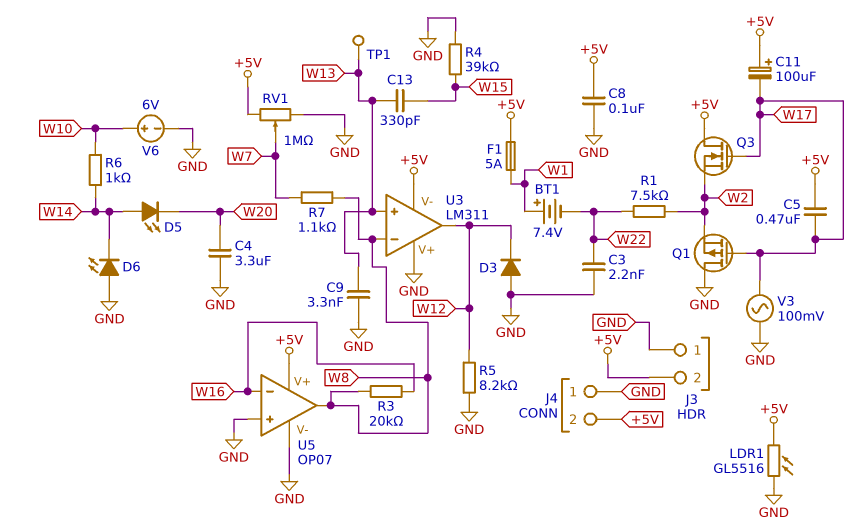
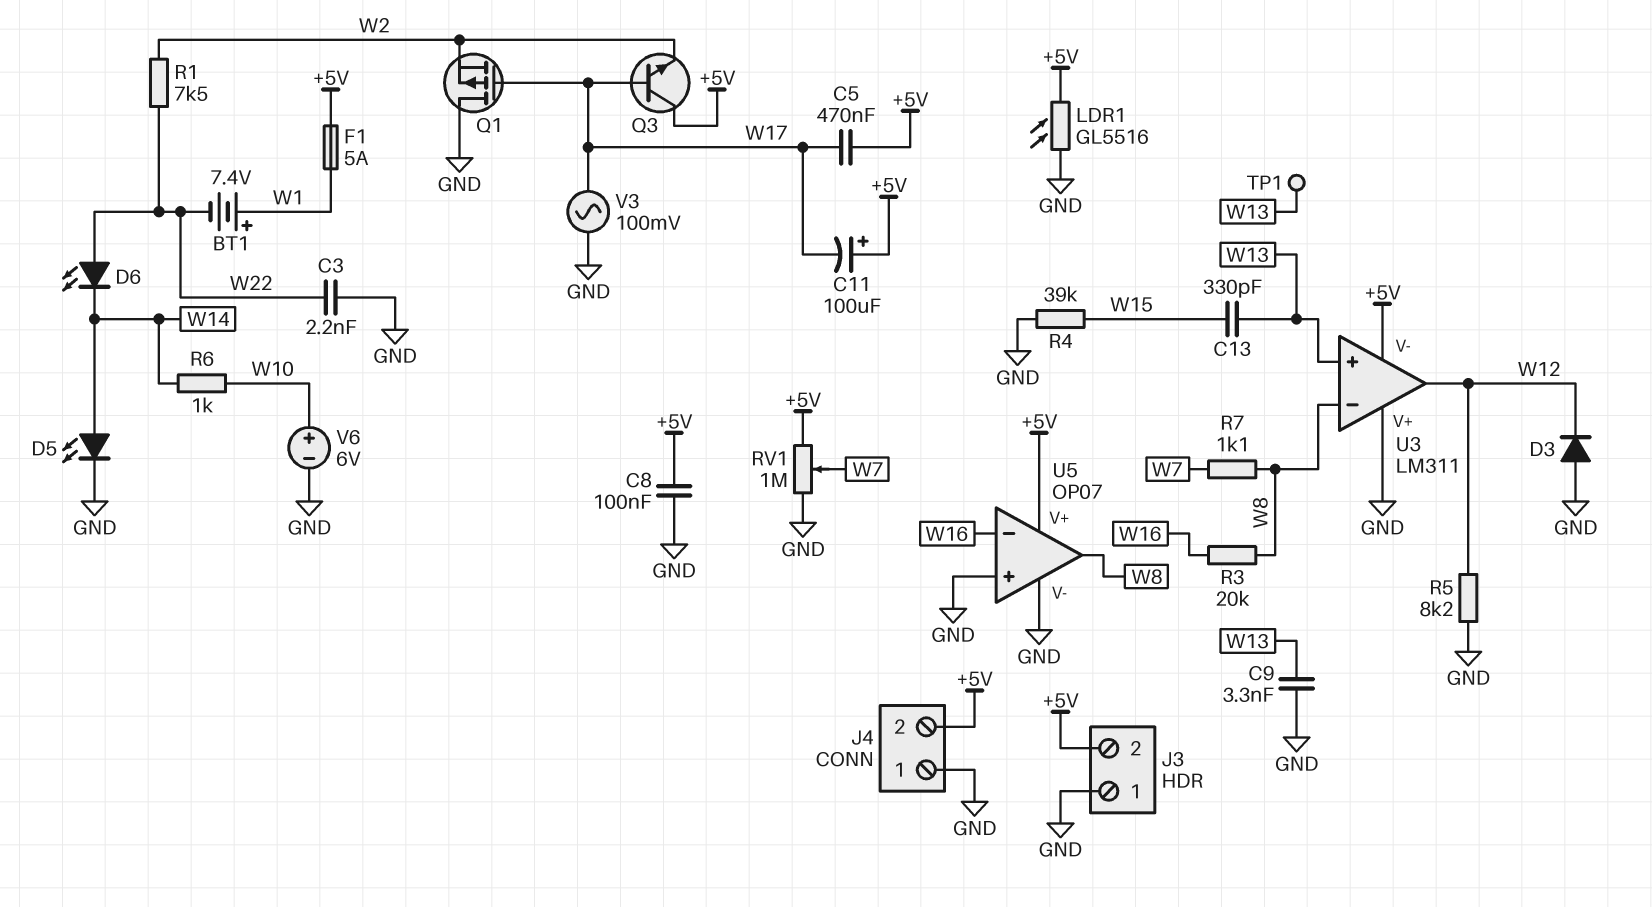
C4: 3.3uF (GND, W20) -> none
D5: LED (A W14, K W20) -> LED (A W14, K GND)
D6: LED (A GND, K W14) -> LED (A W22, K W14)
Q3: NMOS (G W17, D +5V, S W2) -> NPN (B W17, C +5V, E W2)

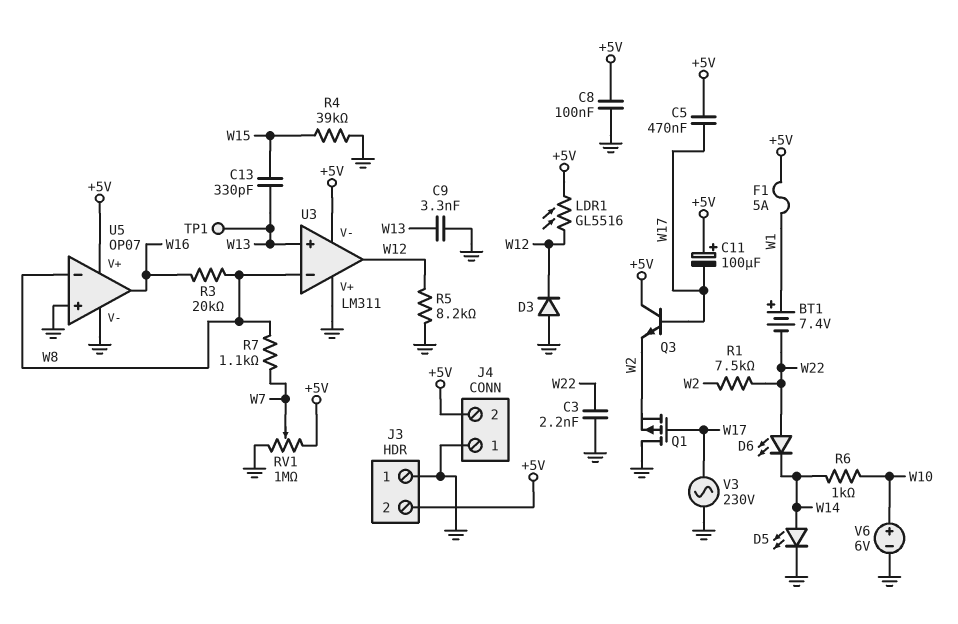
LDR1: GL5516 (+5V, GND) -> GL5516 (+5V, W12)
U5 pin in-: W16 -> W8
U5 pin out: W8 -> W16
V3: AC 100mV (GND, W17) -> AC 230V (GND, W17)

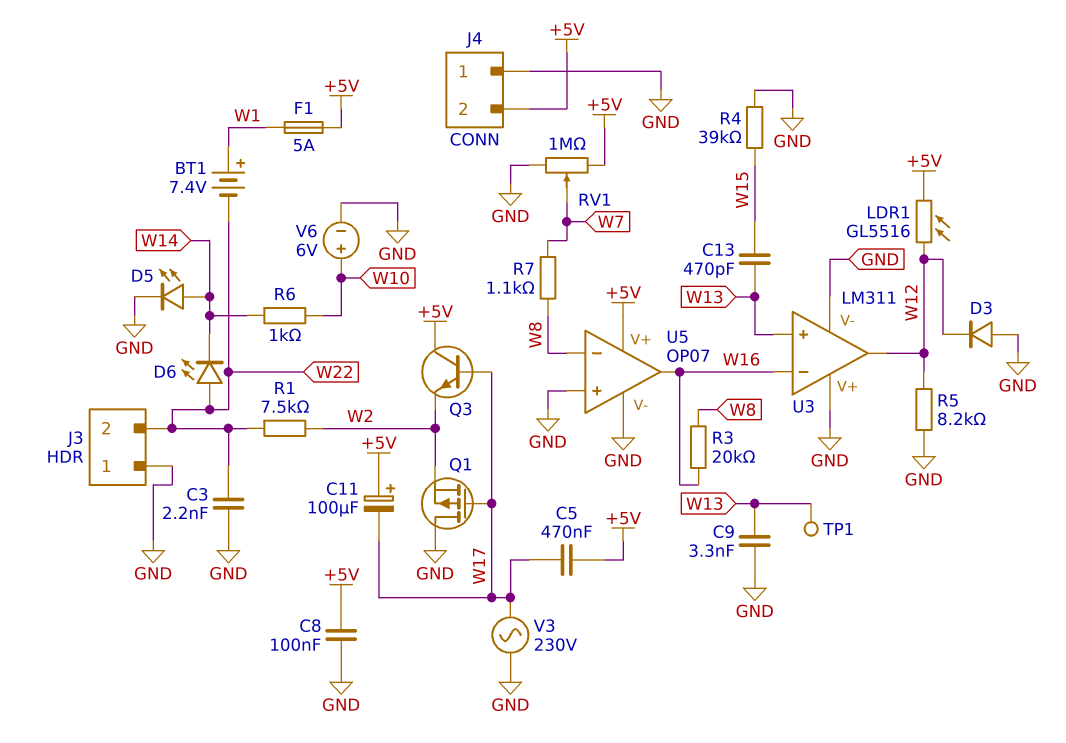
C13: 330pF (W13, W15) -> 470pF (W13, W15)
J3 pin 2: +5V -> W22
U3 pin V-: +5V -> GND
U3 pin in-: W8 -> W16

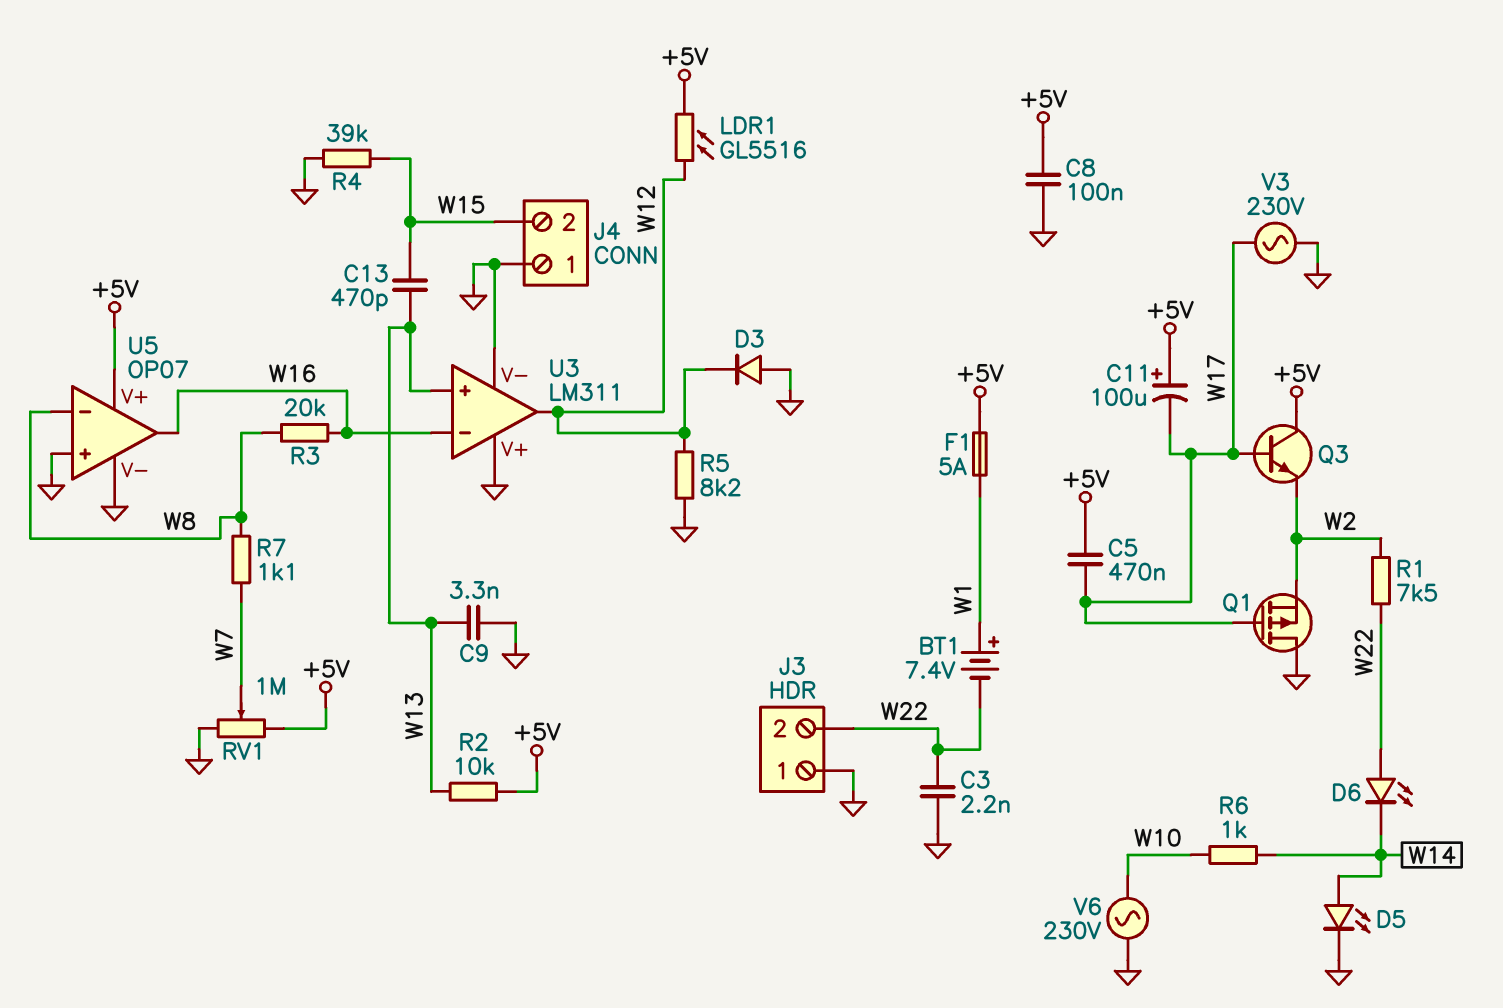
J4 pin 2: +5V -> W15
R2: none -> 10k (+5V, W13)
TP1: test point (W13) -> none
V6: 6V (plus W10, minus GND) -> AC 230V (GND, W10)

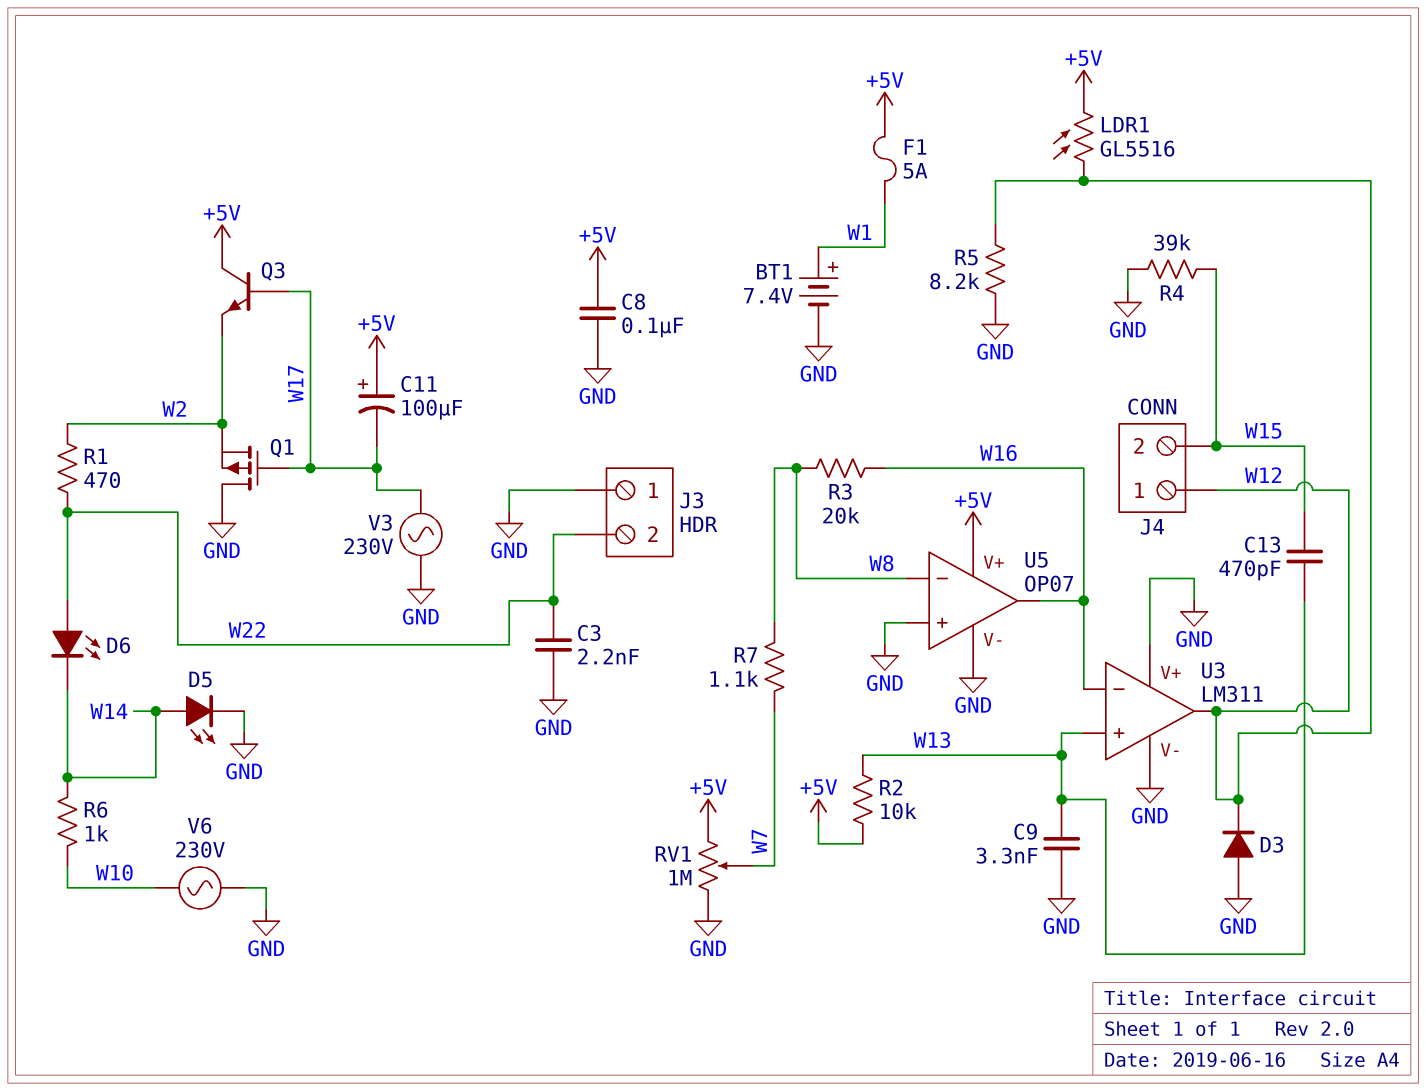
BT1: 7.4V (plus W1, minus W22) -> 7.4V (plus W1, minus GND)
C5: 470nF (+5V, W17) -> none
J4 pin 1: GND -> W12
R1: 7.5k (W2, W22) -> 470 (W2, W22)

